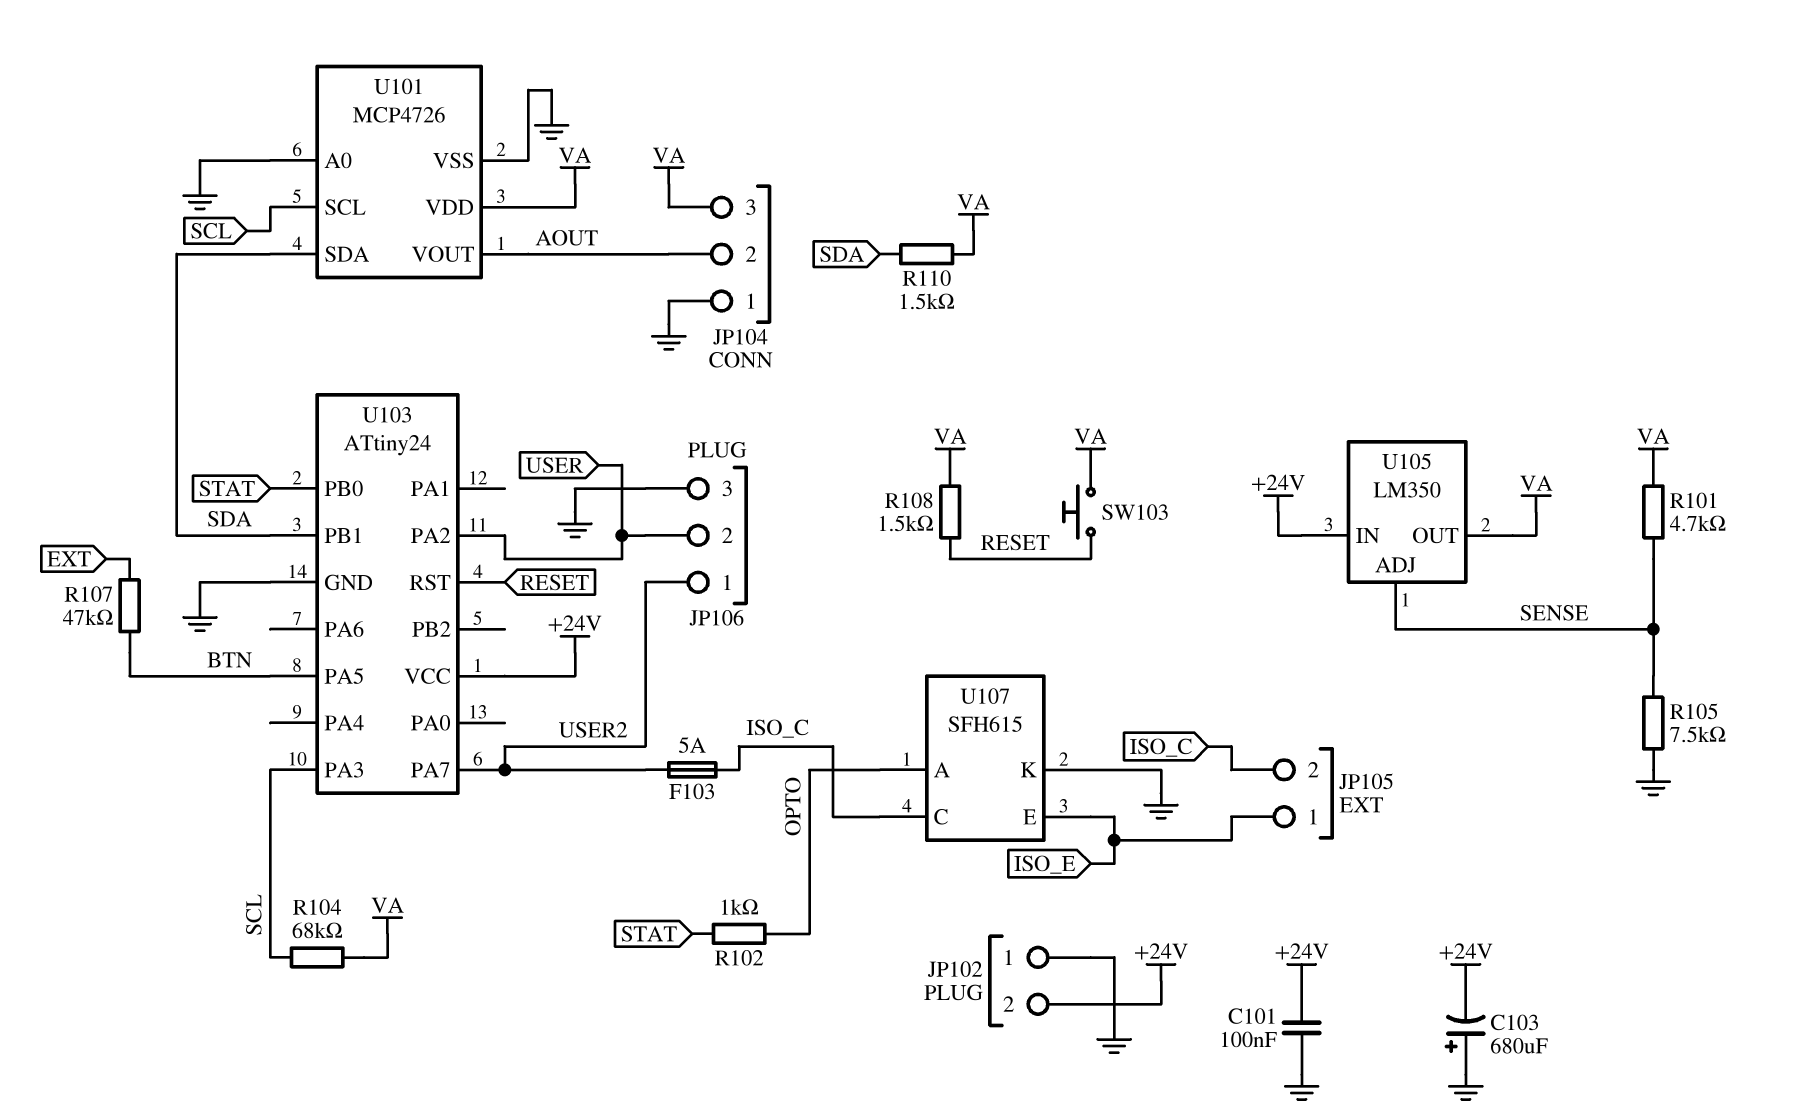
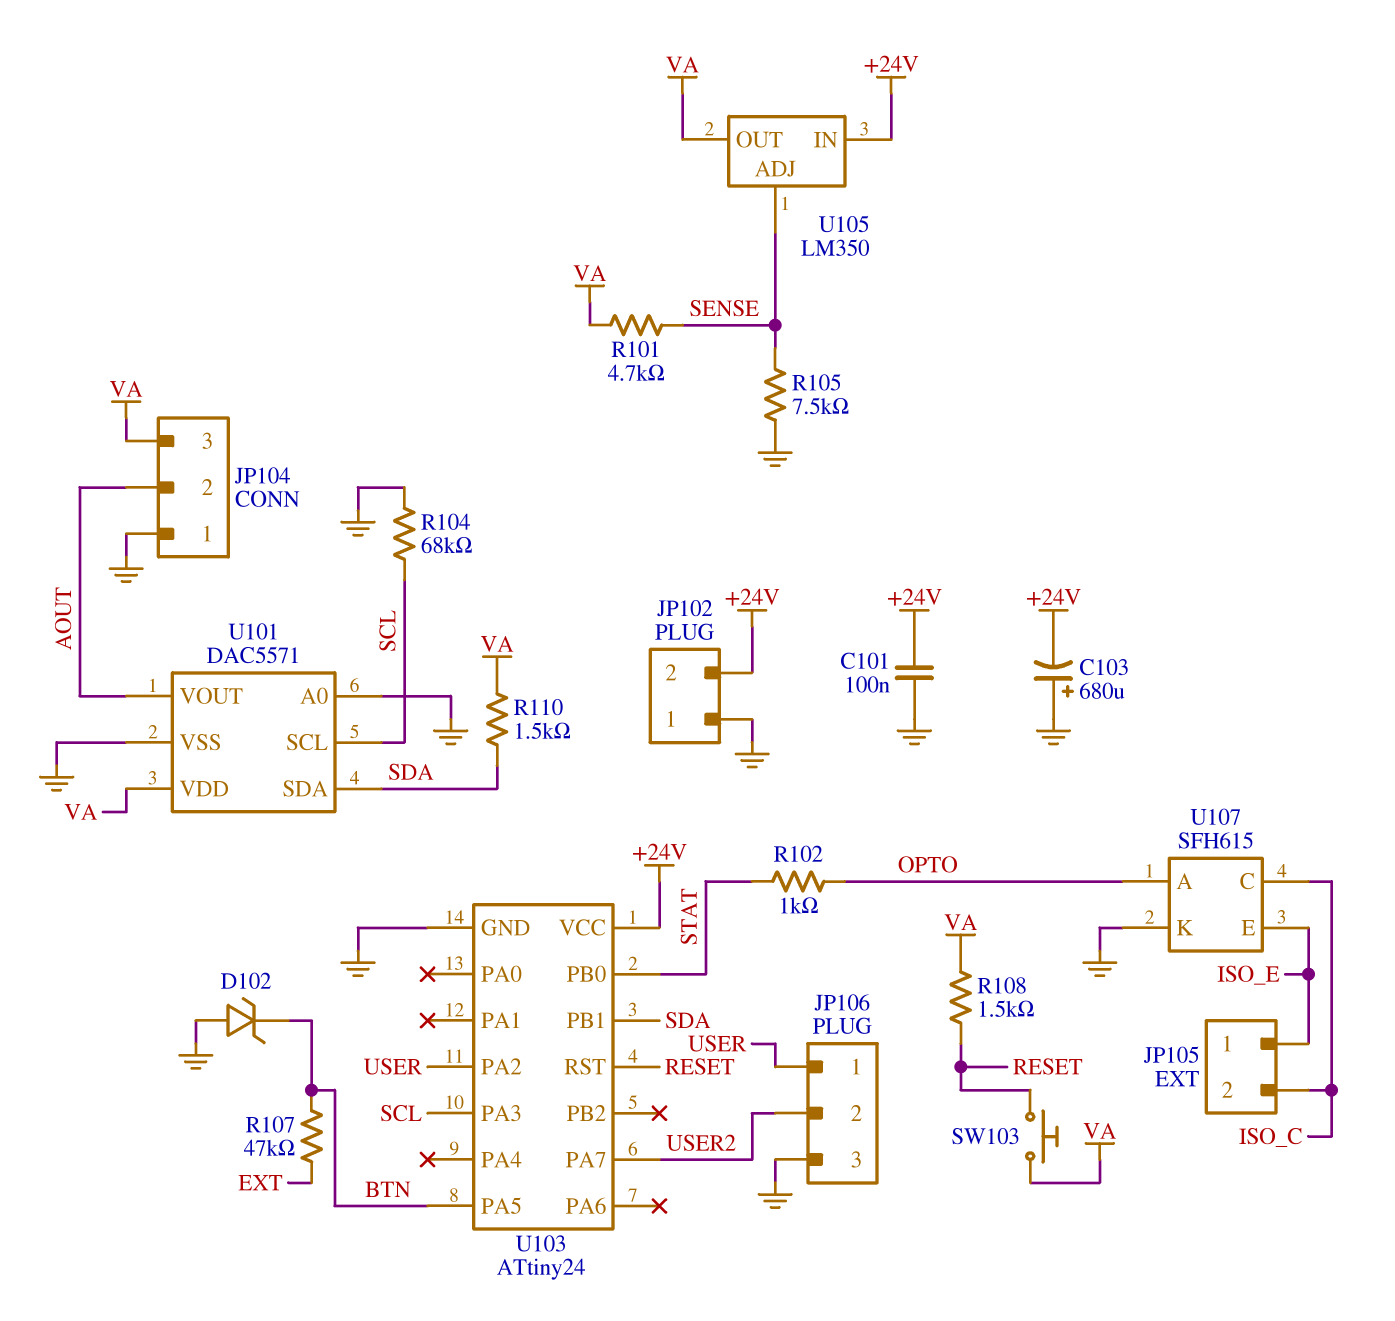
D102: none -> zener (A GND, K BTN)
F103: 5A (ISO_C, USER2) -> none
JP106 pin 1: USER2 -> USER
JP106 pin 2: USER -> USER2
R104: 68k (SCL, VA) -> 68k (GND, SCL)
U101: MCP4726 -> DAC5571

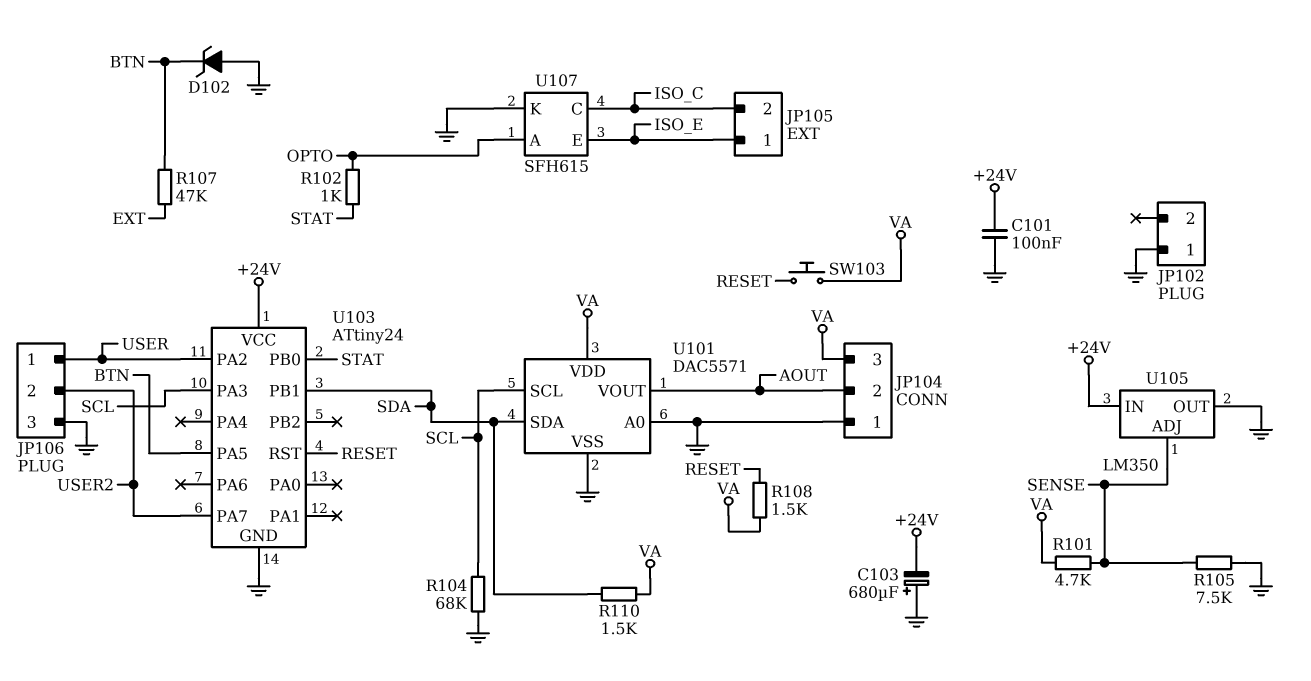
JP102 pin 2: +24V -> none
U105 pin OUT: VA -> GND

